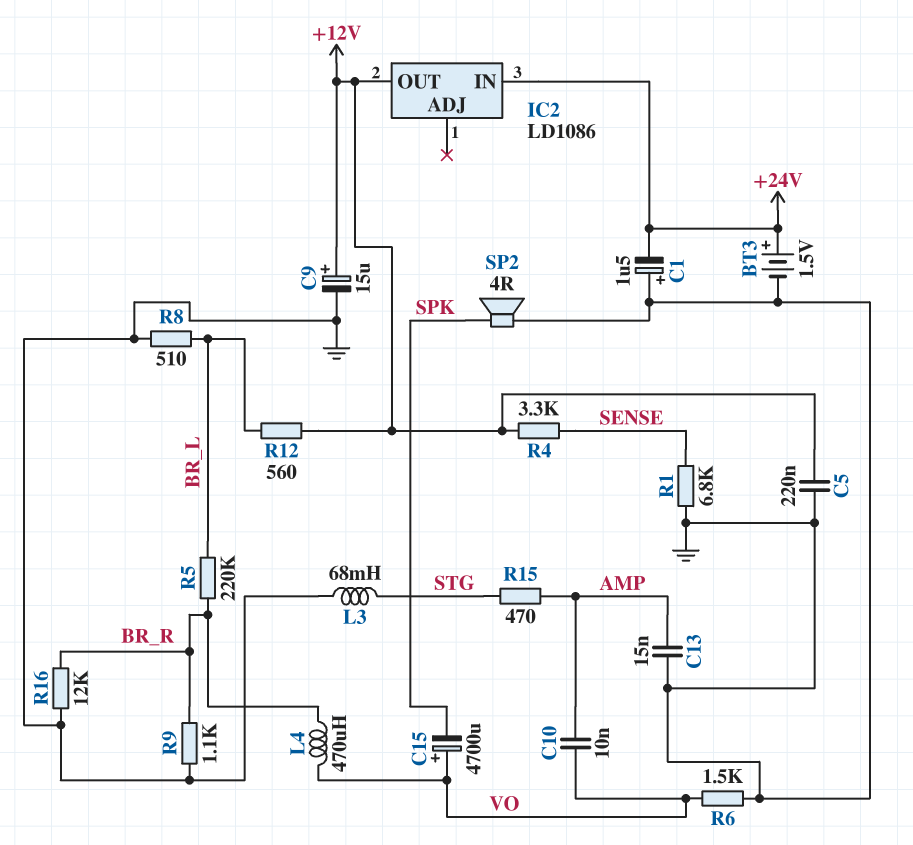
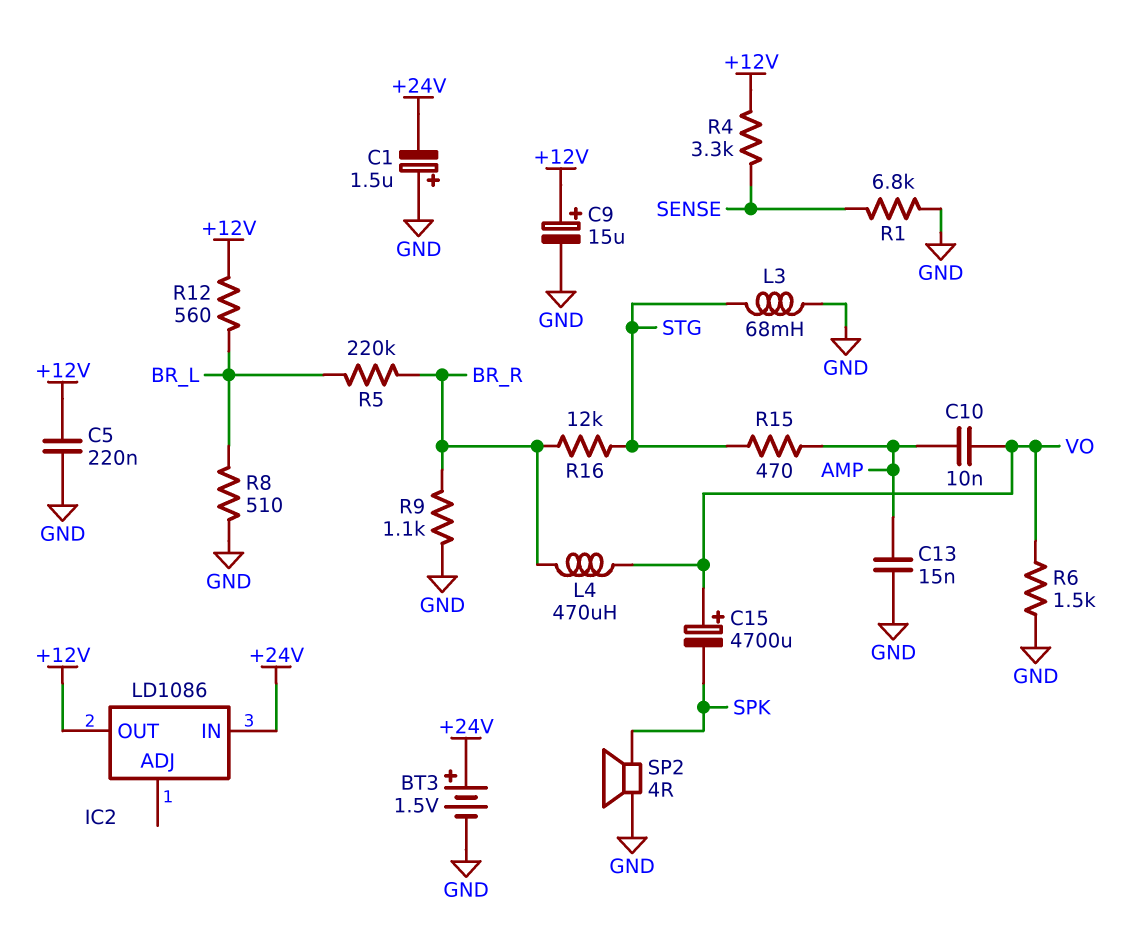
R16: 12k (BR_R, GND) -> 12k (BR_R, STG)

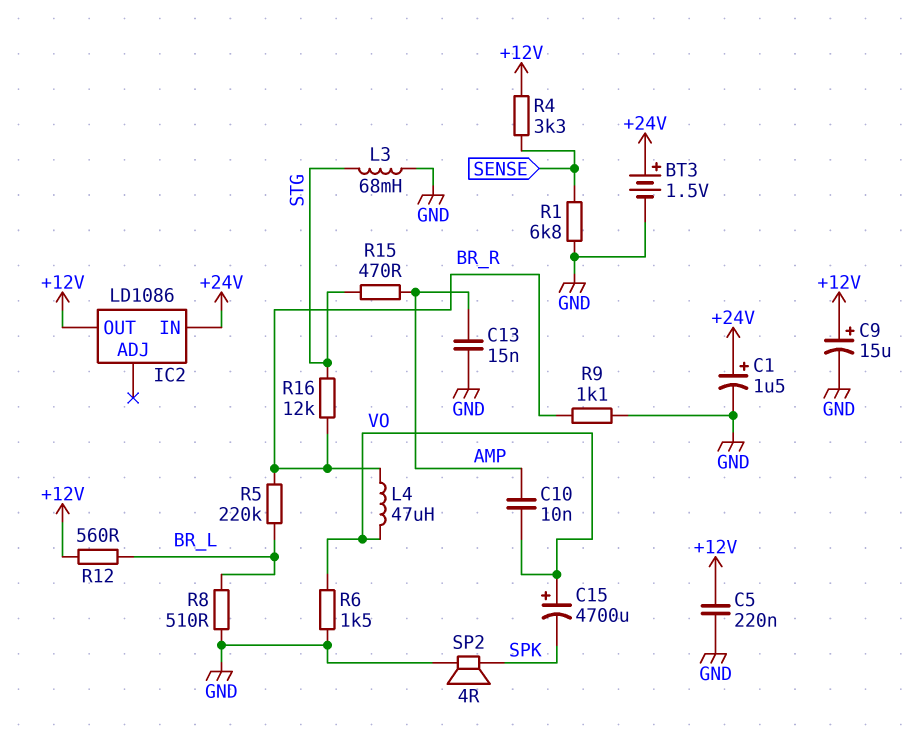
C1: 1.5uF (plus GND, minus +24V) -> 1.5uF (plus +24V, minus GND)
L4: 470uH (BR_R, VO) -> 47uH (BR_R, VO)

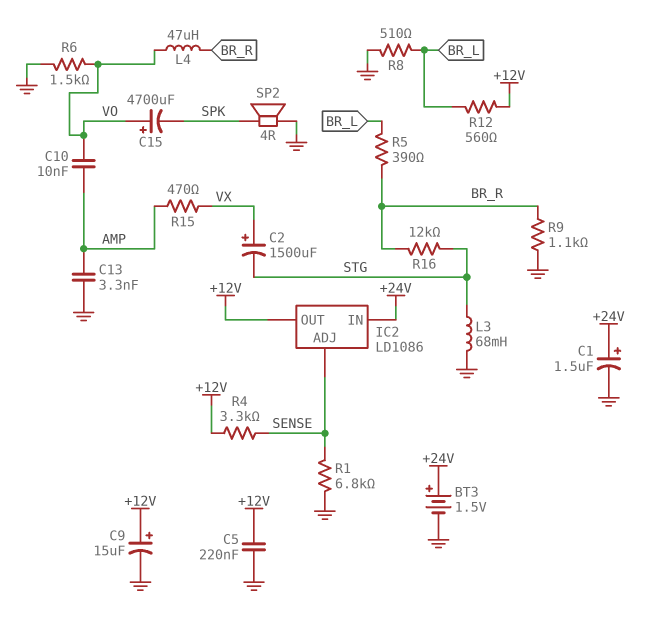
C2: none -> 1500uF (plus VX, minus STG)
C13: 15nF (AMP, GND) -> 3.3nF (AMP, GND)
IC2 pin ADJ: none -> SENSE
R5: 220k (BR_L, BR_R) -> 390 (BR_L, BR_R)
R15: 470 (AMP, STG) -> 470 (AMP, VX)

